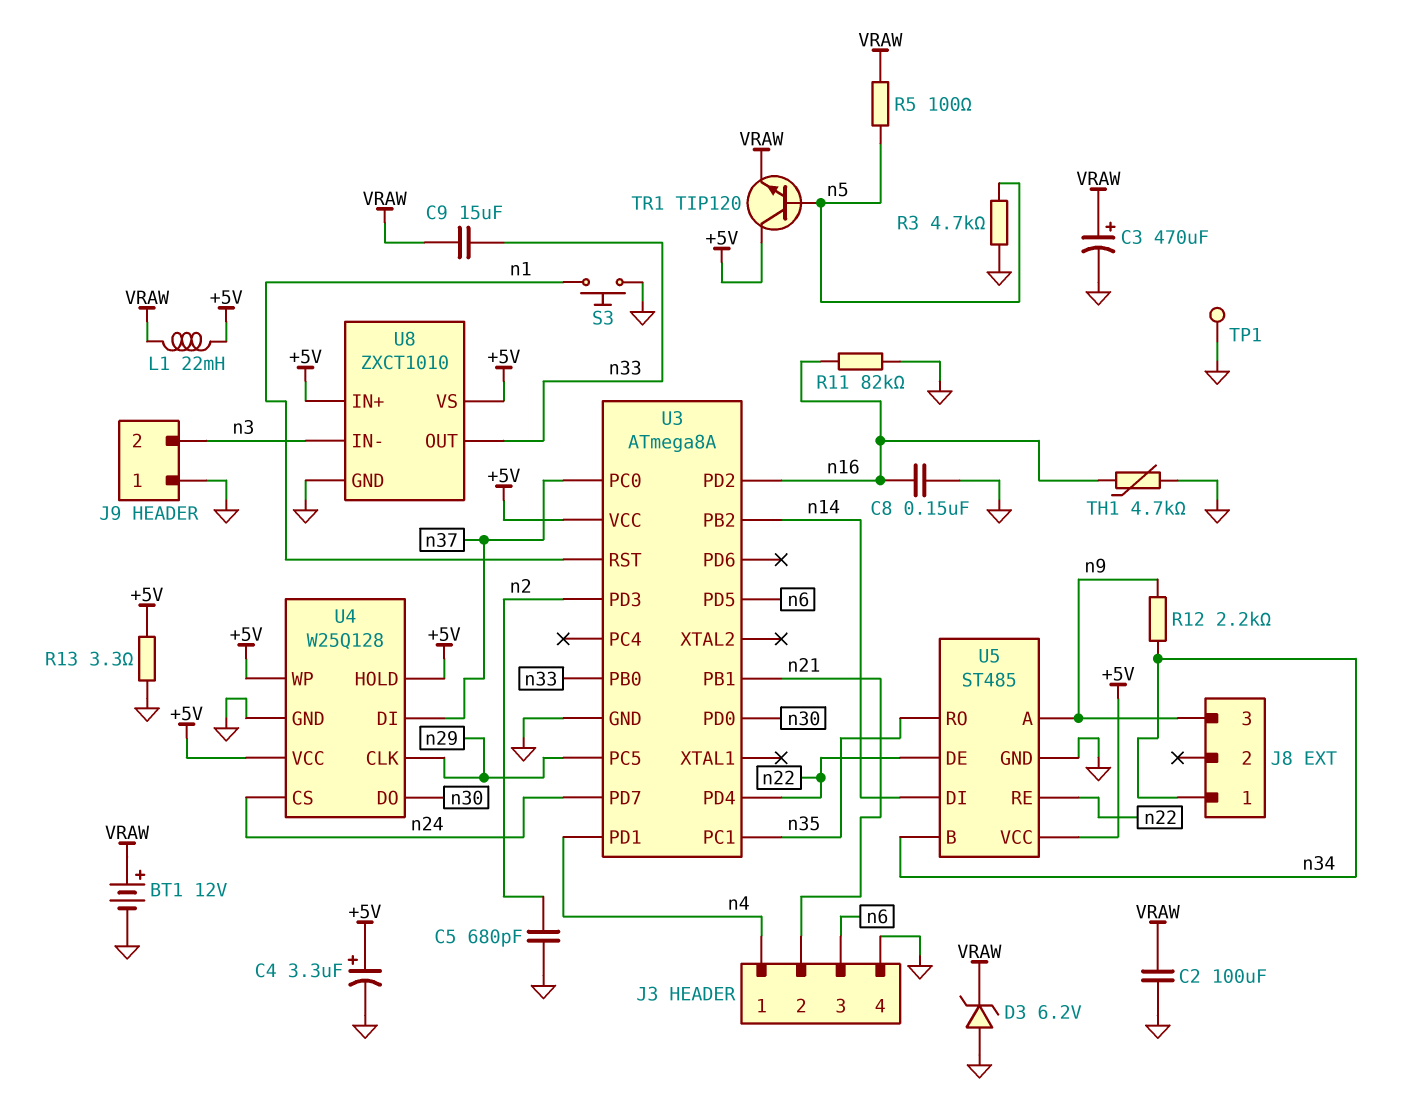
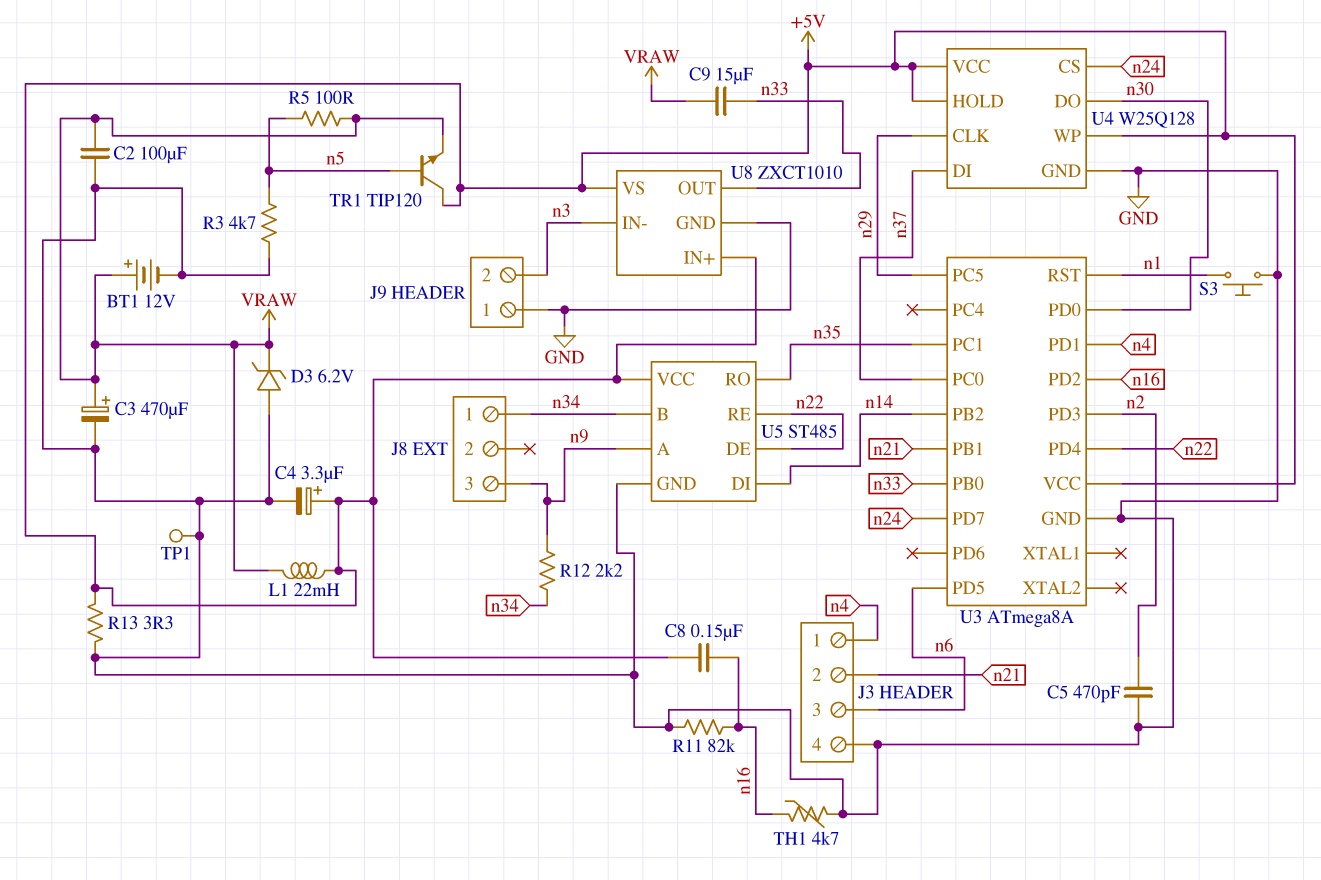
C5: 680pF (GND, n2) -> 470pF (GND, n2)
C8: 150nF (GND, n16) -> 150nF (+5V, n16)

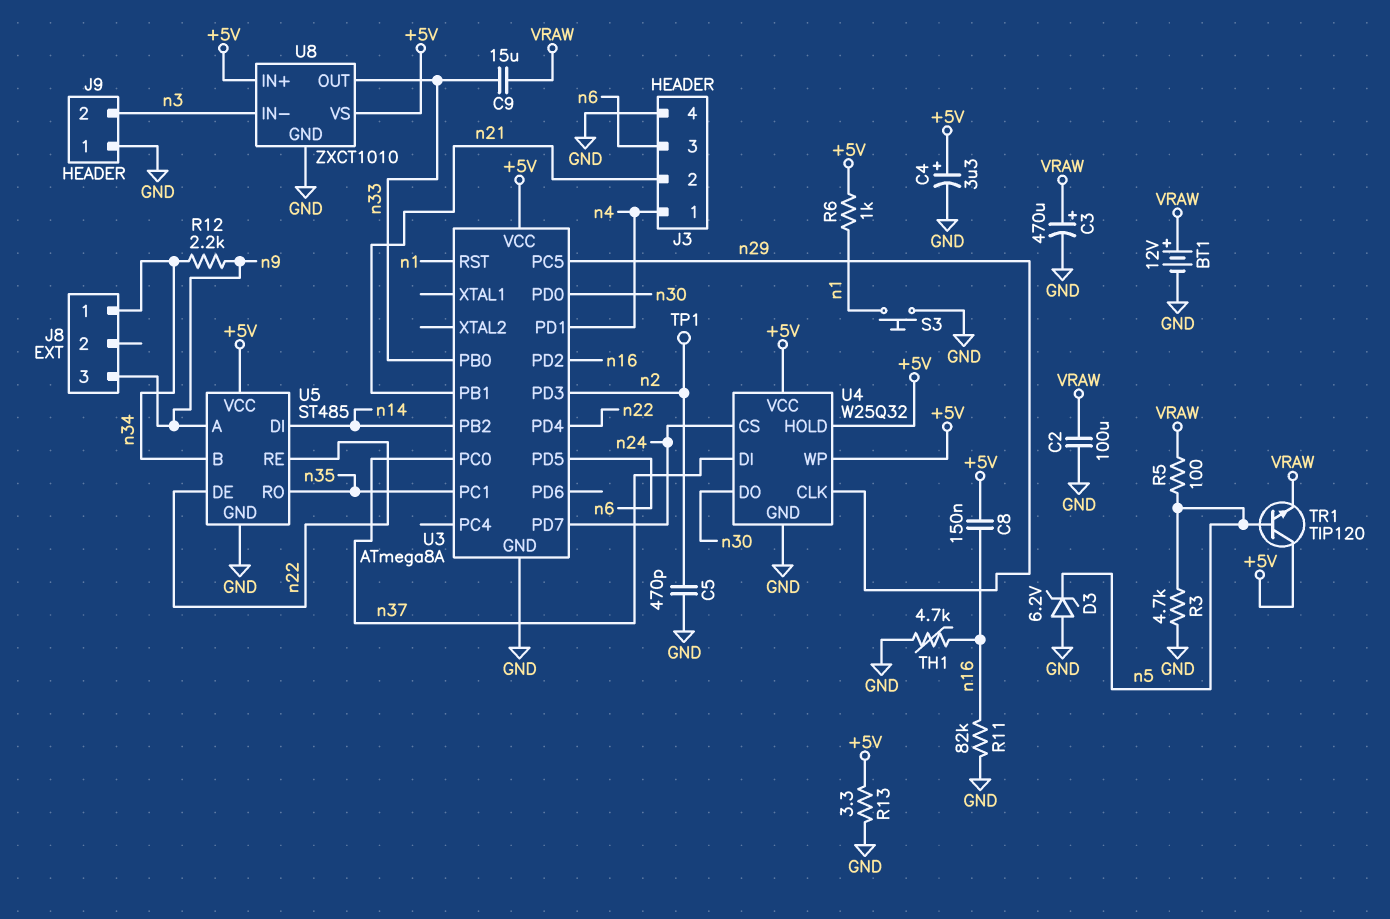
D3: zener 6.2V (A GND, K VRAW) -> zener 6.2V (A GND, K n5)
L1: 22mH (+5V, VRAW) -> none
R6: none -> 1k (+5V, n1)
TP1: test point (GND) -> test point (n2)
U4: W25Q128 -> W25Q32

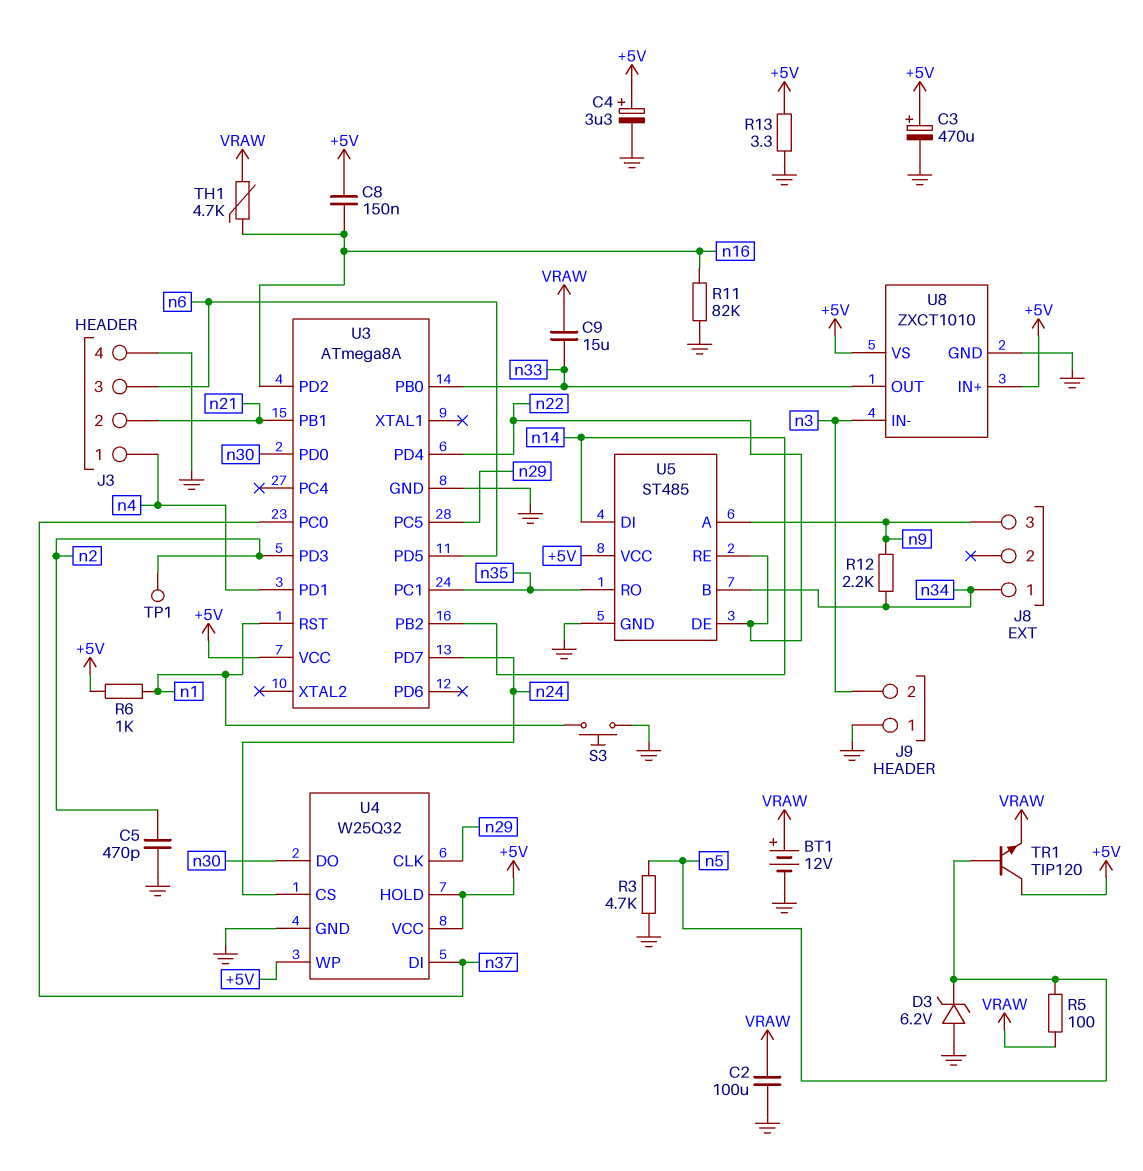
C3: 470uF (plus VRAW, minus GND) -> 470uF (plus +5V, minus GND)
TH1: 4.7k (GND, n16) -> 4.7k (VRAW, n16)

